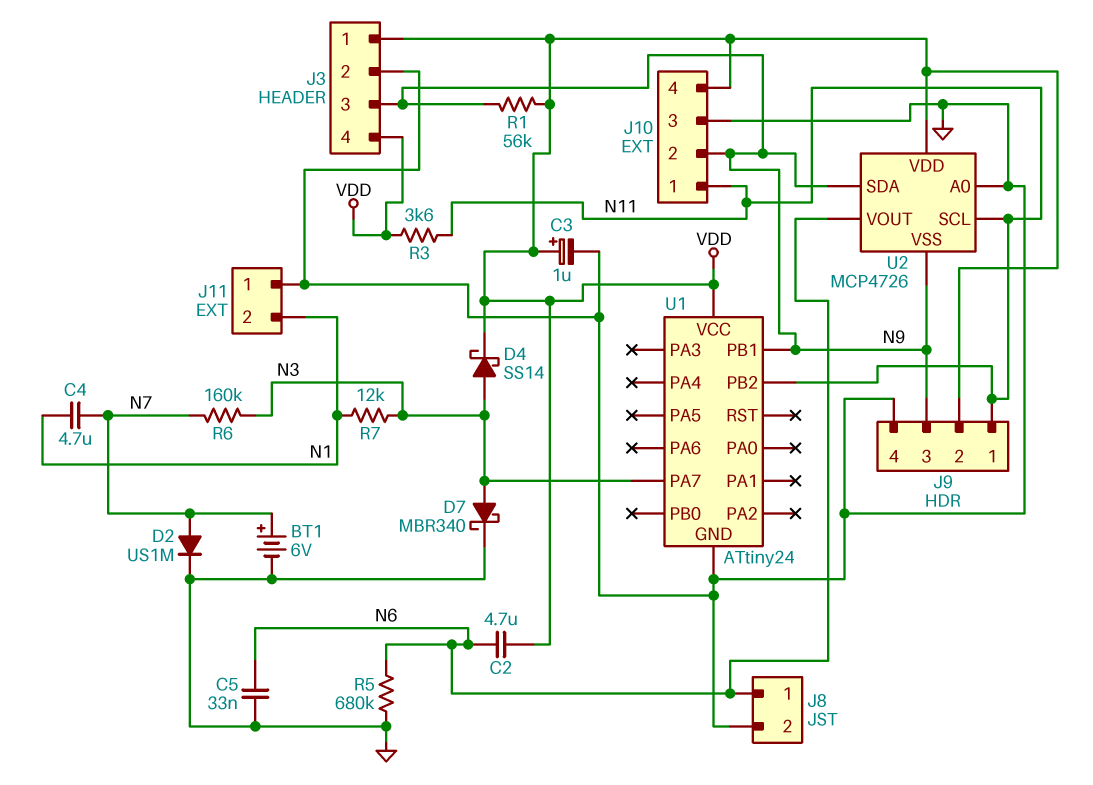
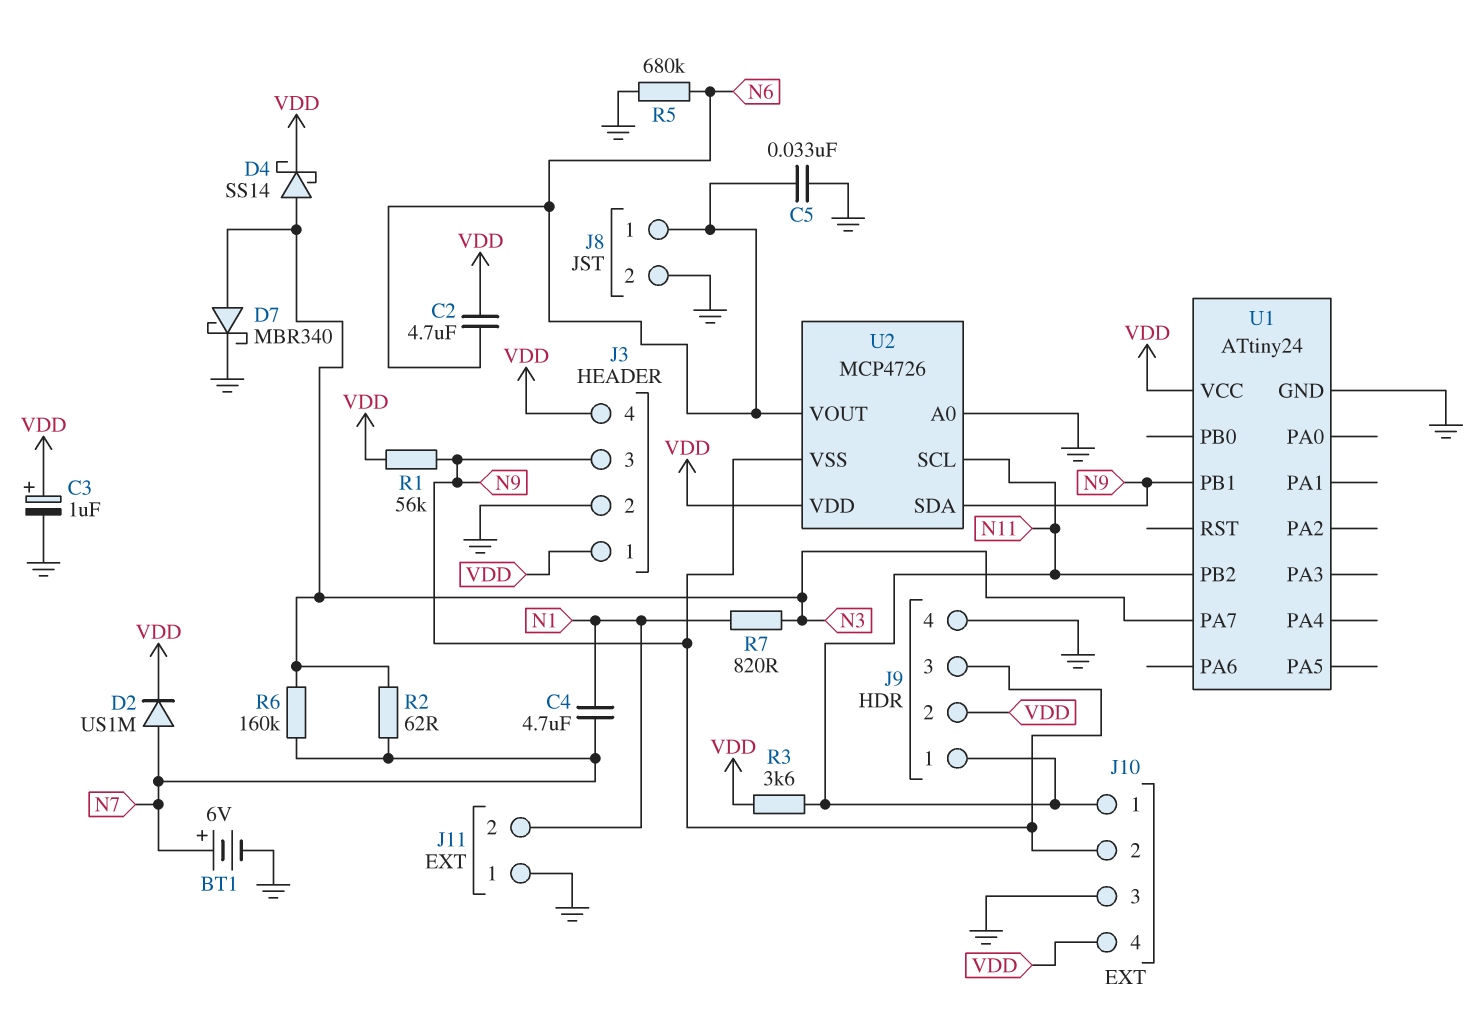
D2: diode US1M (A N7, K GND) -> diode US1M (A N7, K VDD)
R2: none -> 62 (N3, N7)
R7: 12k (N1, N3) -> 820 (N1, N3)

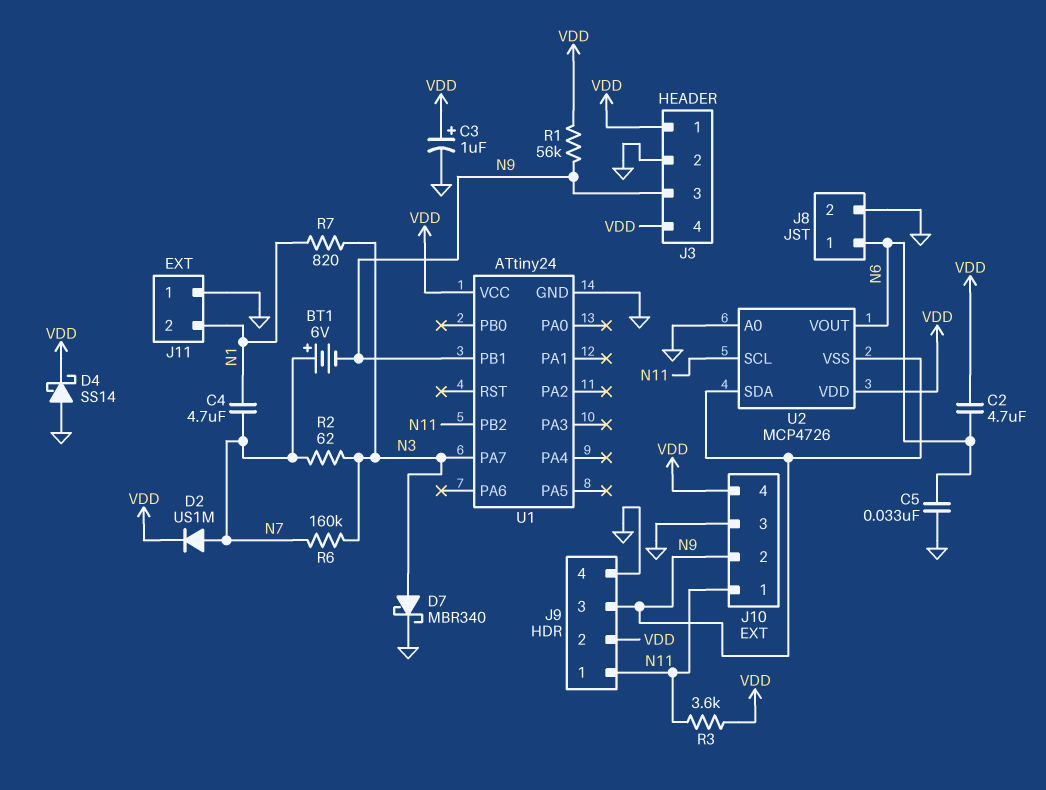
BT1: 6V (plus N7, minus GND) -> 6V (plus N7, minus N9)
D4: schottky SS14 (A N3, K VDD) -> schottky SS14 (A GND, K VDD)
R5: 680k (GND, N6) -> none

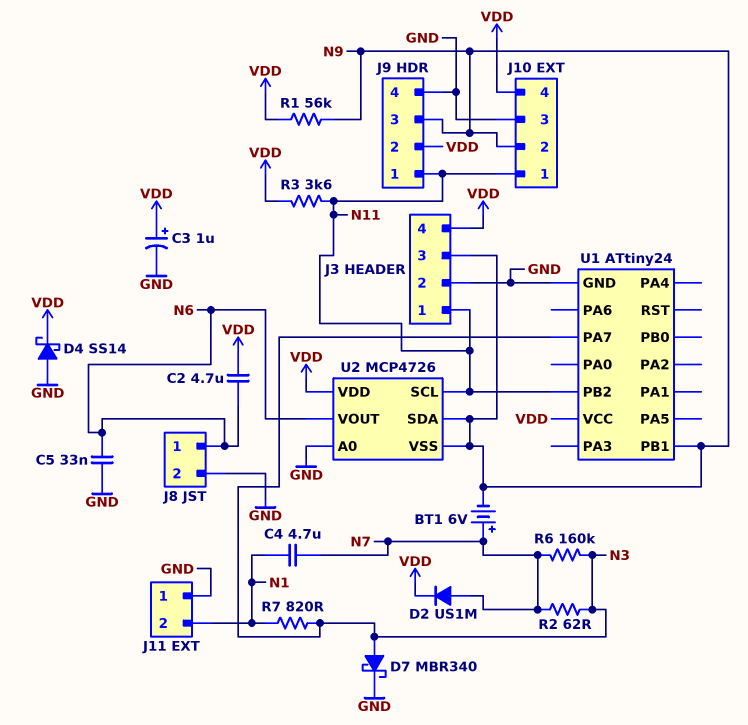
J3 pin 1: VDD -> N11

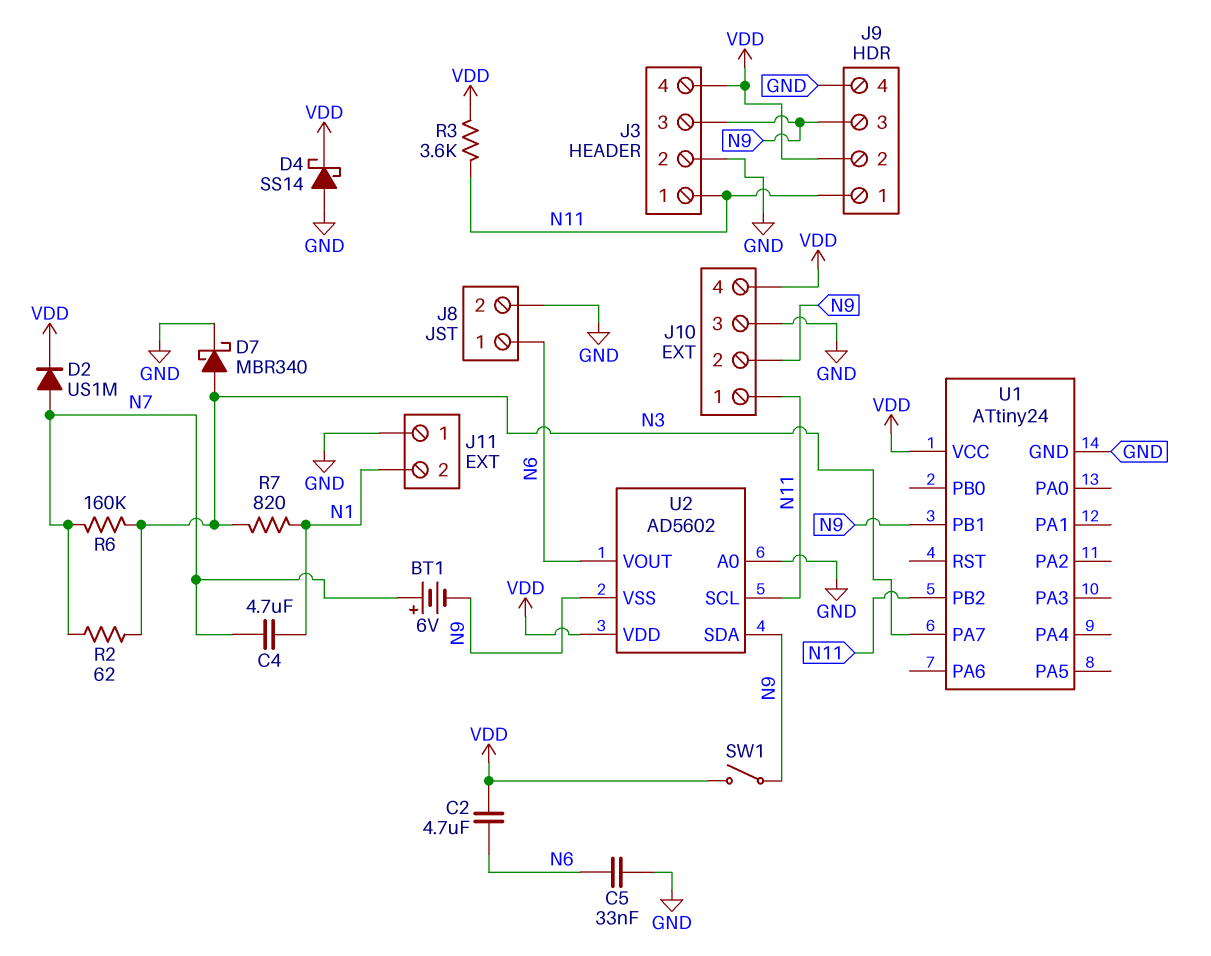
C3: 1uF (plus VDD, minus GND) -> none
R1: 56k (N9, VDD) -> none
SW1: none -> switch (N9, VDD)
U2: MCP4726 -> AD5602

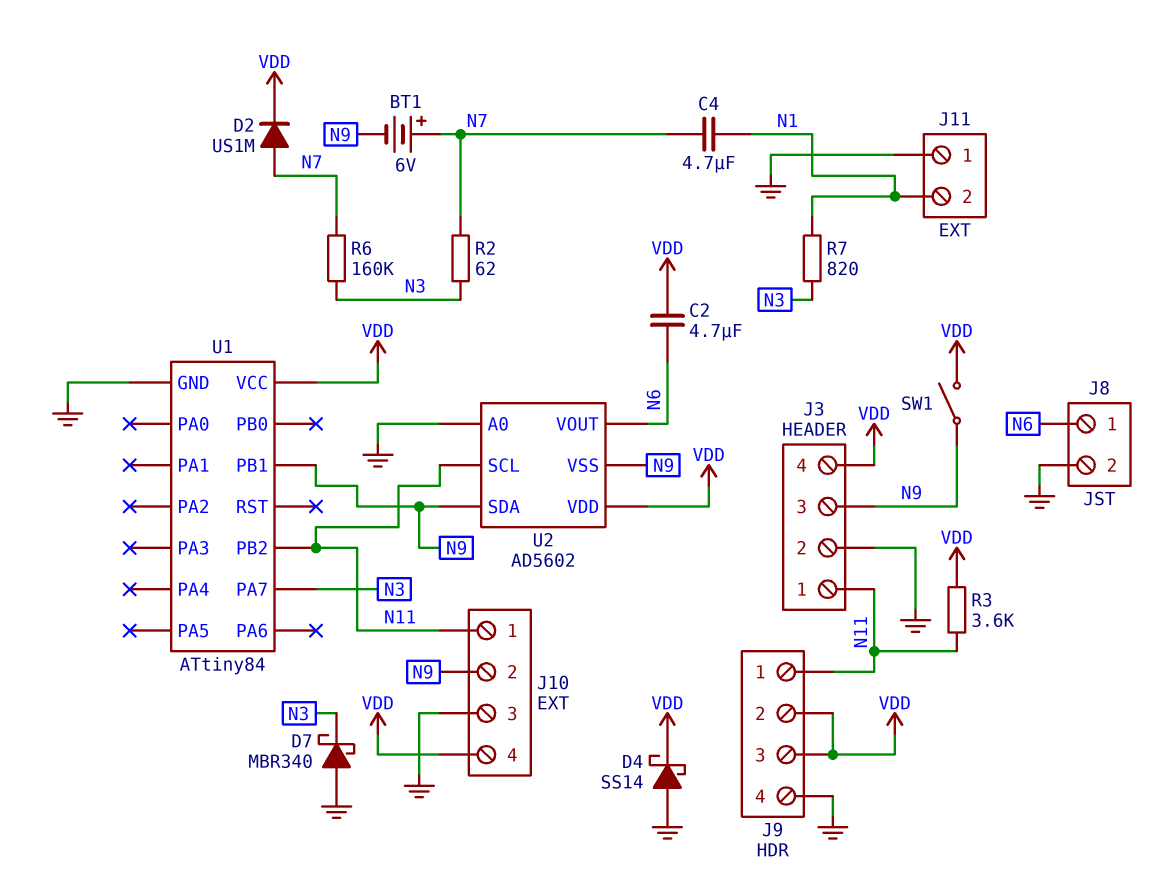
C5: 33nF (GND, N6) -> none
D7: schottky MBR340 (A N3, K GND) -> schottky MBR340 (A GND, K N3)
J9 pin 3: N9 -> VDD
U1: ATtiny24 -> ATtiny84

